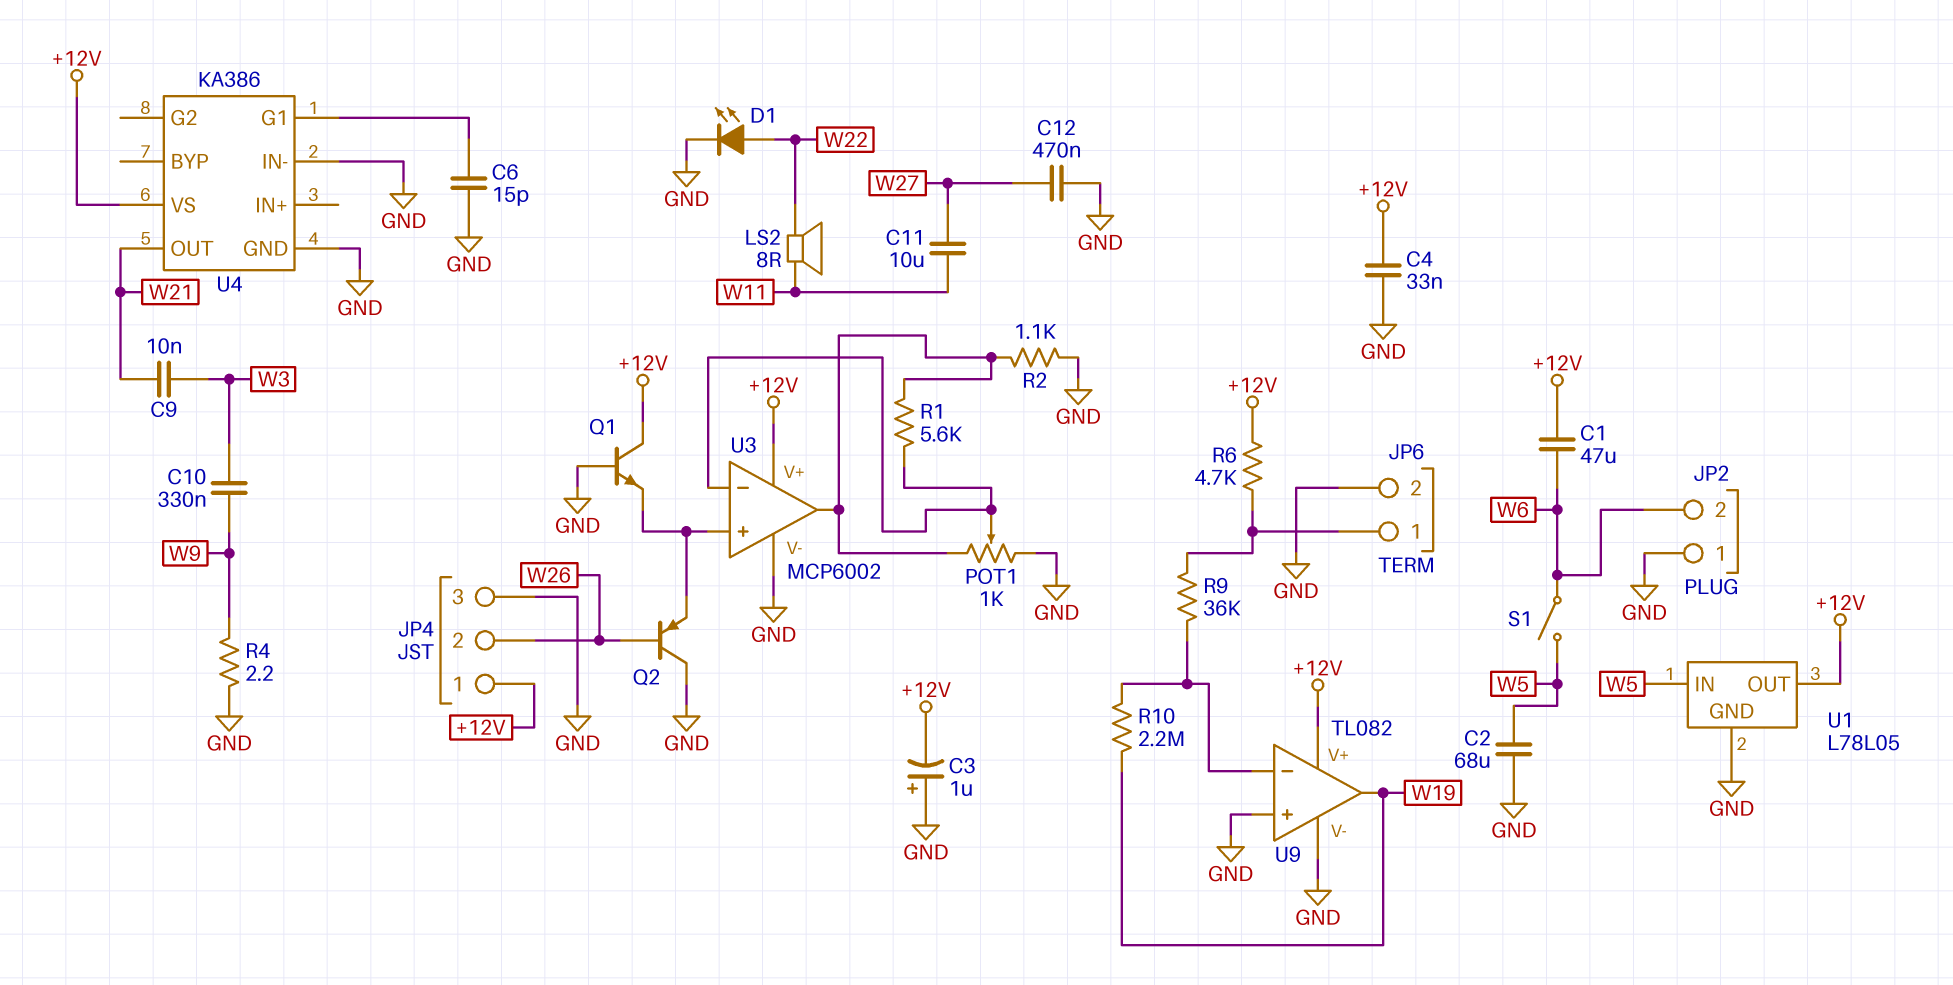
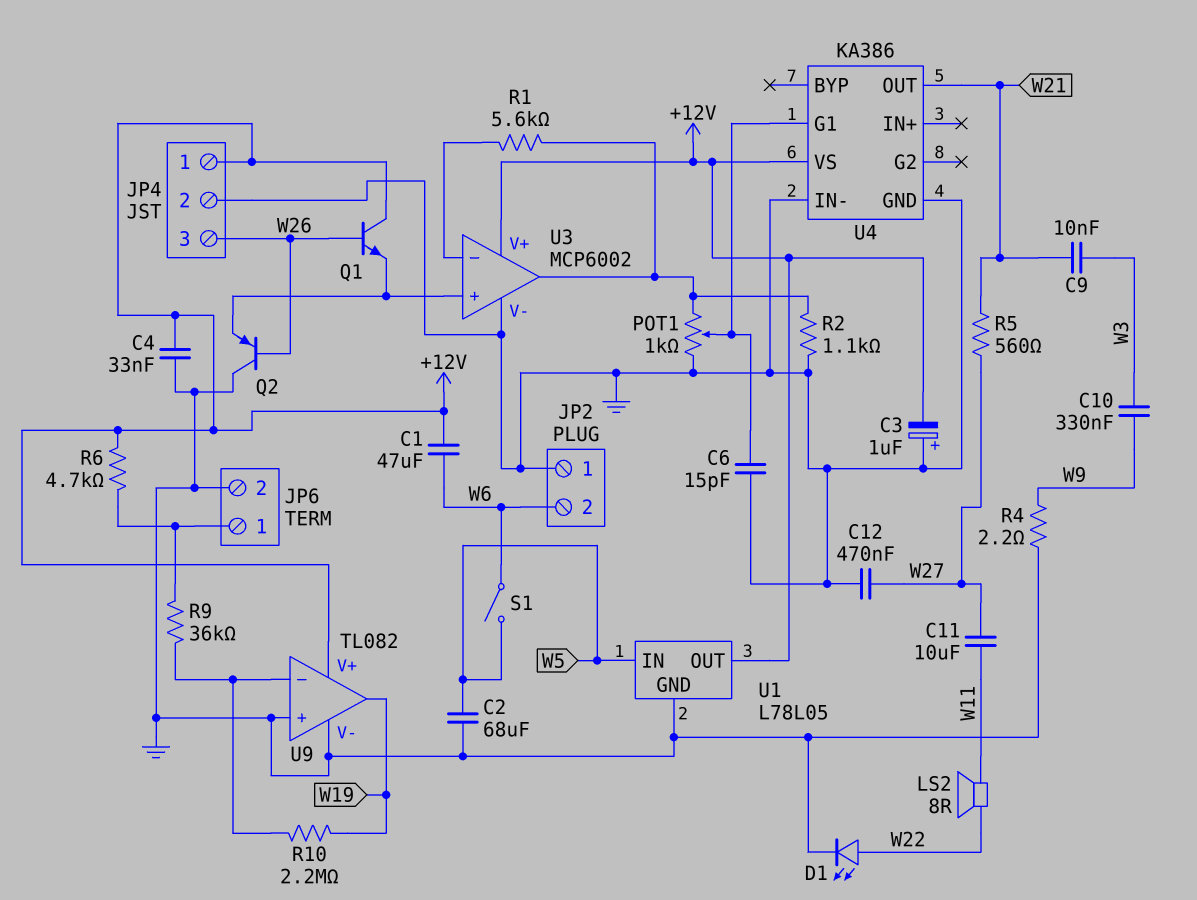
JP4 pin 2: W26 -> GND
JP4 pin 3: GND -> W26
POT1: 1k (GND, U3/out, wiper U3/in-) -> 1k (GND, U3/out, wiper U4/G1)
Q1: NPN (B GND, C +12V, E U3/in+) -> NPN (B W26, C +12V, E U3/in+)
R5: none -> 560 (W21, W27)

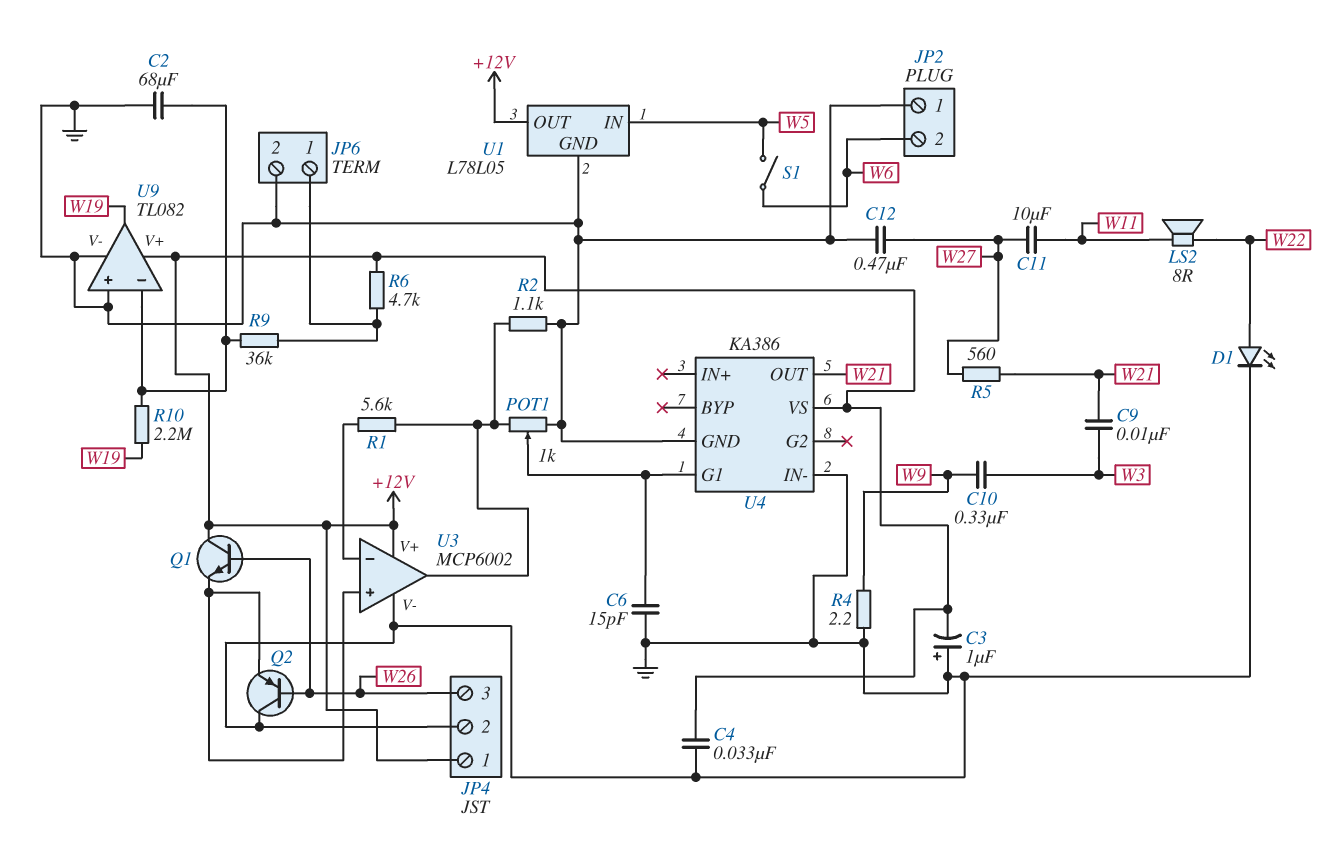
C1: 47uF (+12V, W6) -> none
C2: 68uF (GND, W5) -> 68uF (GND, U9/in-)

